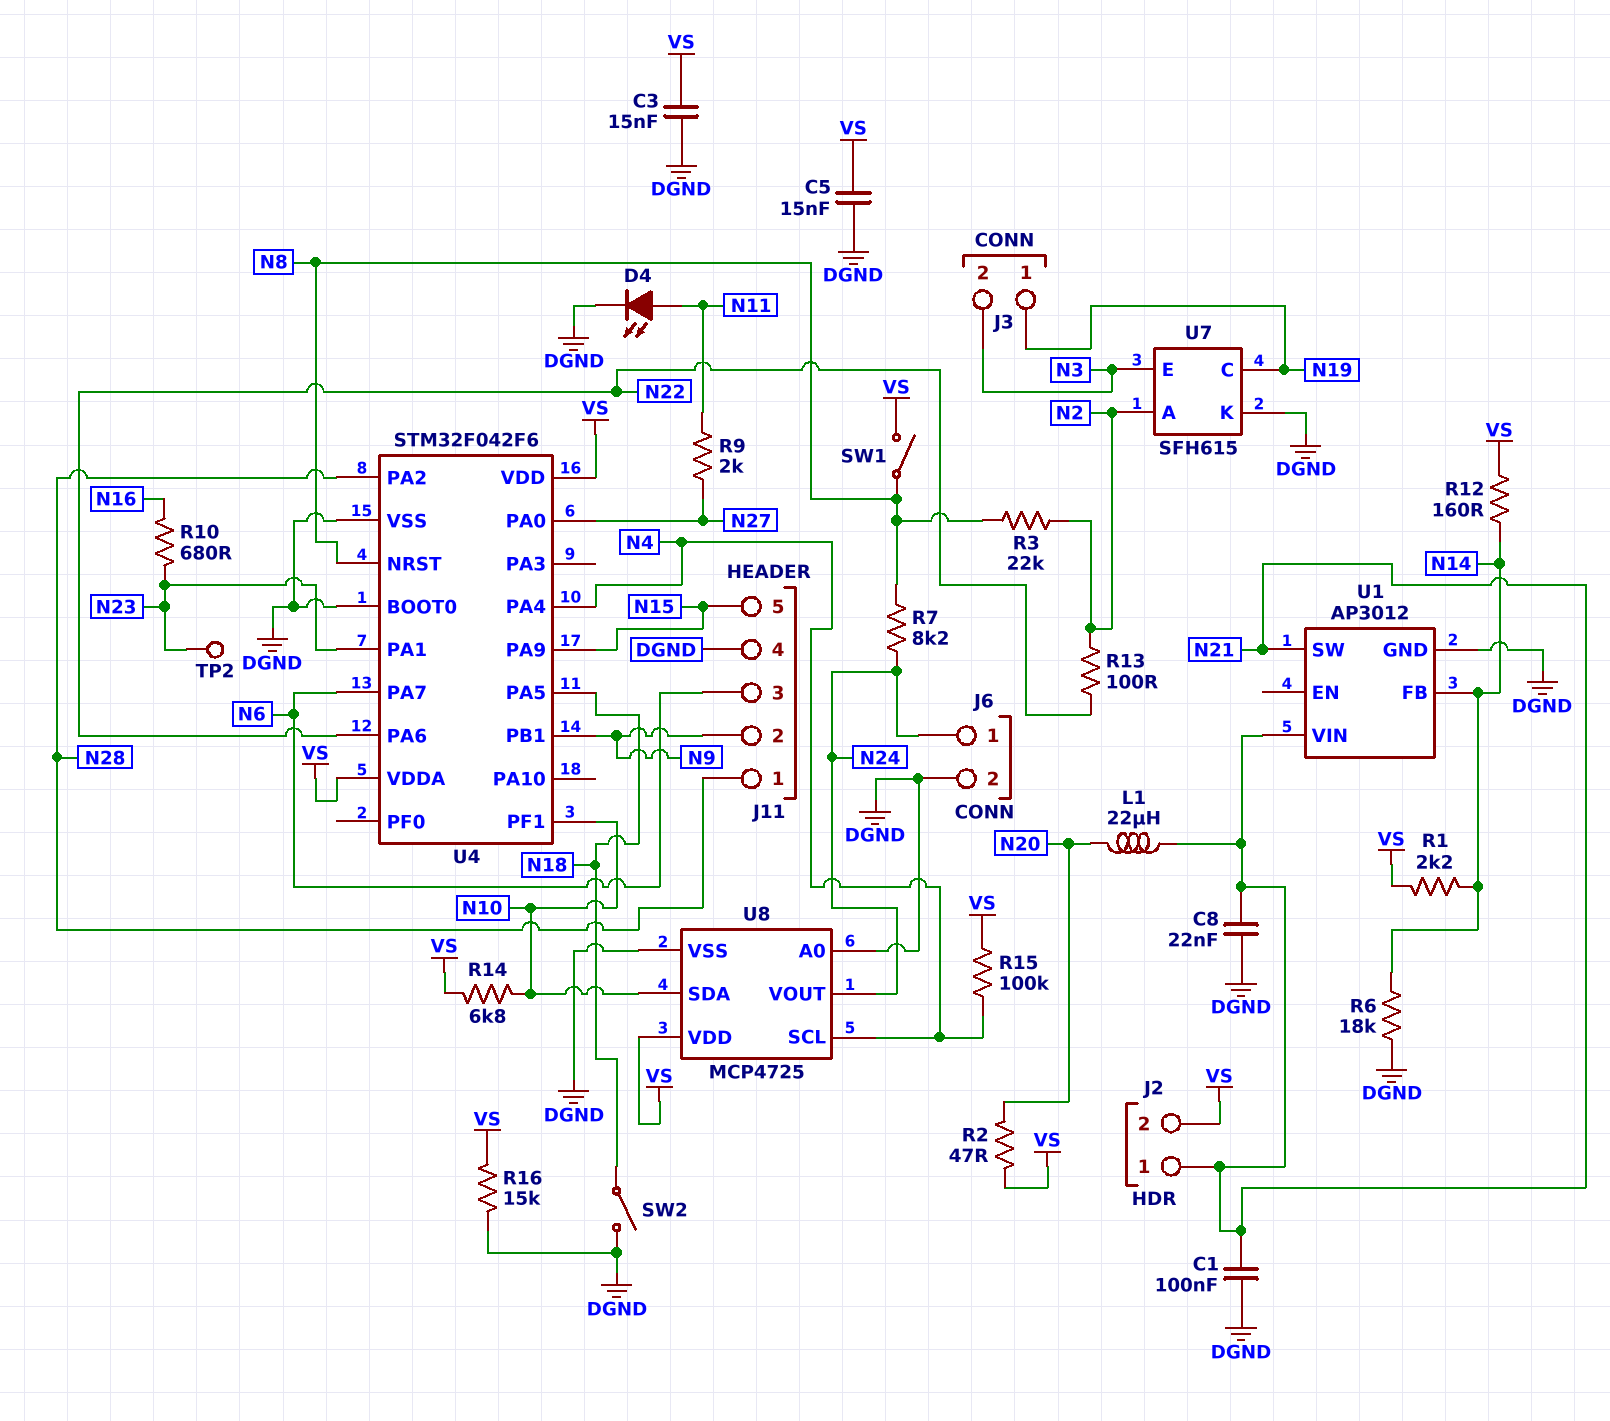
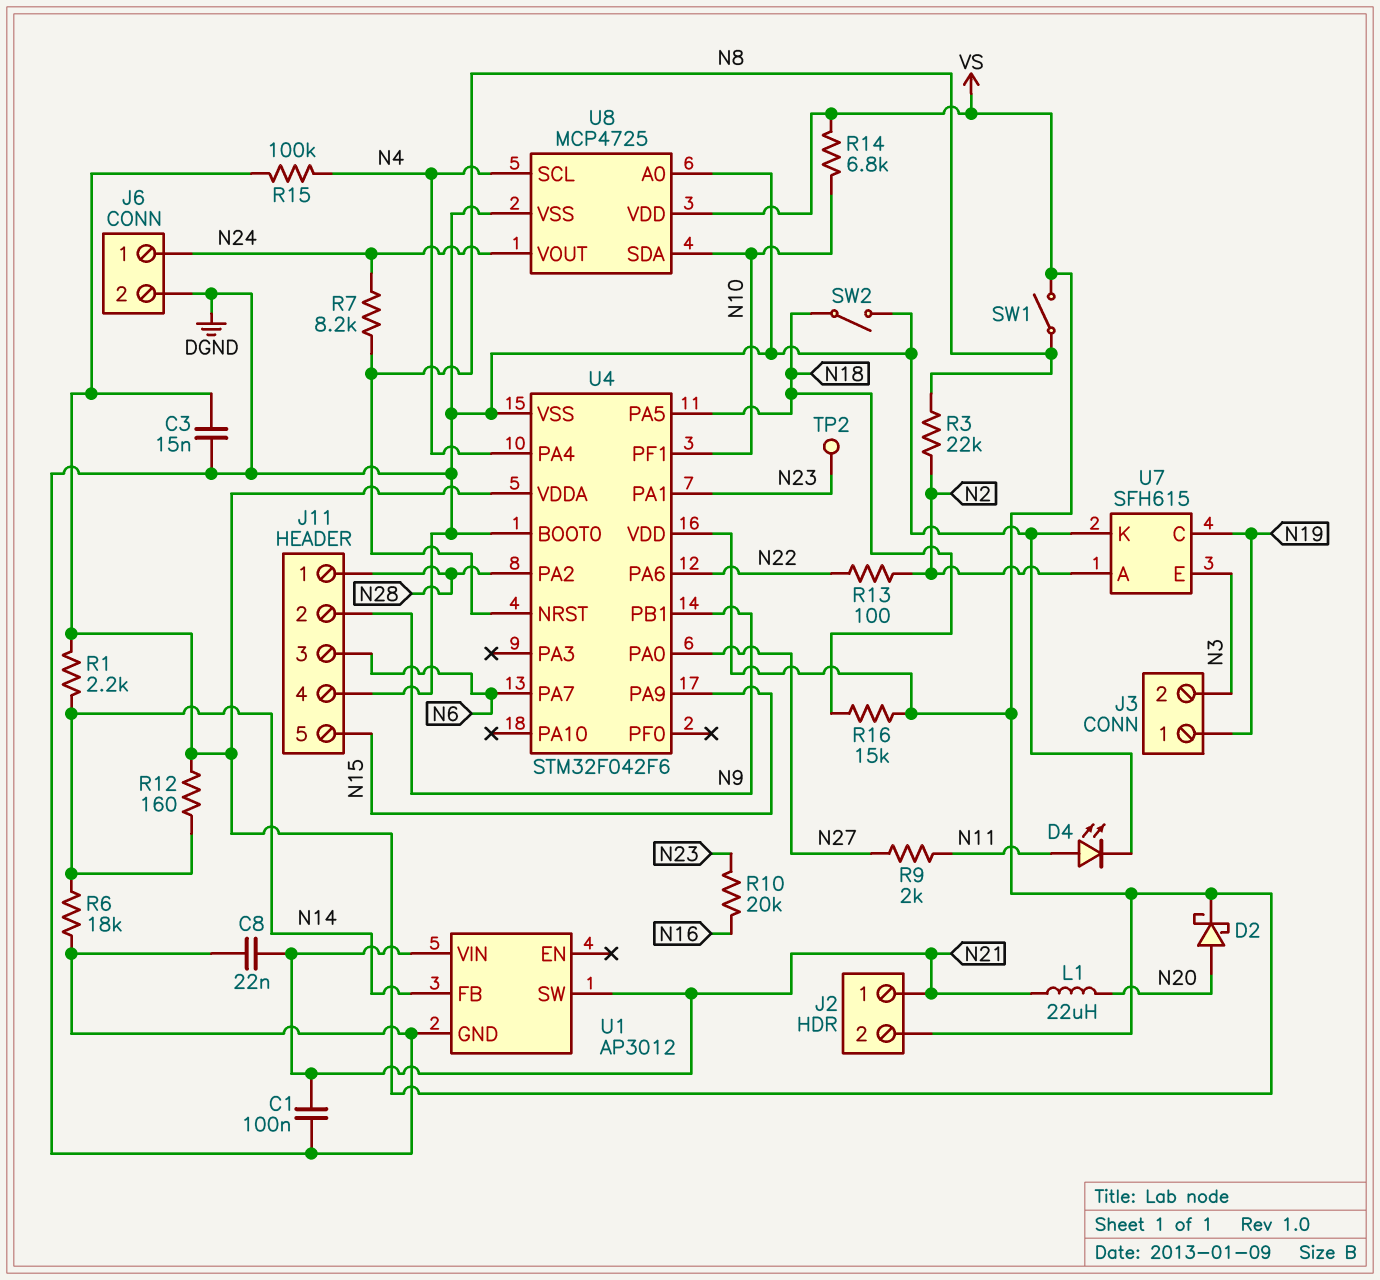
C5: 15nF (DGND, VS) -> none
D2: none -> schottky (A N20, K VS)
R2: 47 (N20, VS) -> none
R10: 680 (N16, N23) -> 20k (N16, N23)
R16: 15k (DGND, VS) -> 15k (N18, VS)

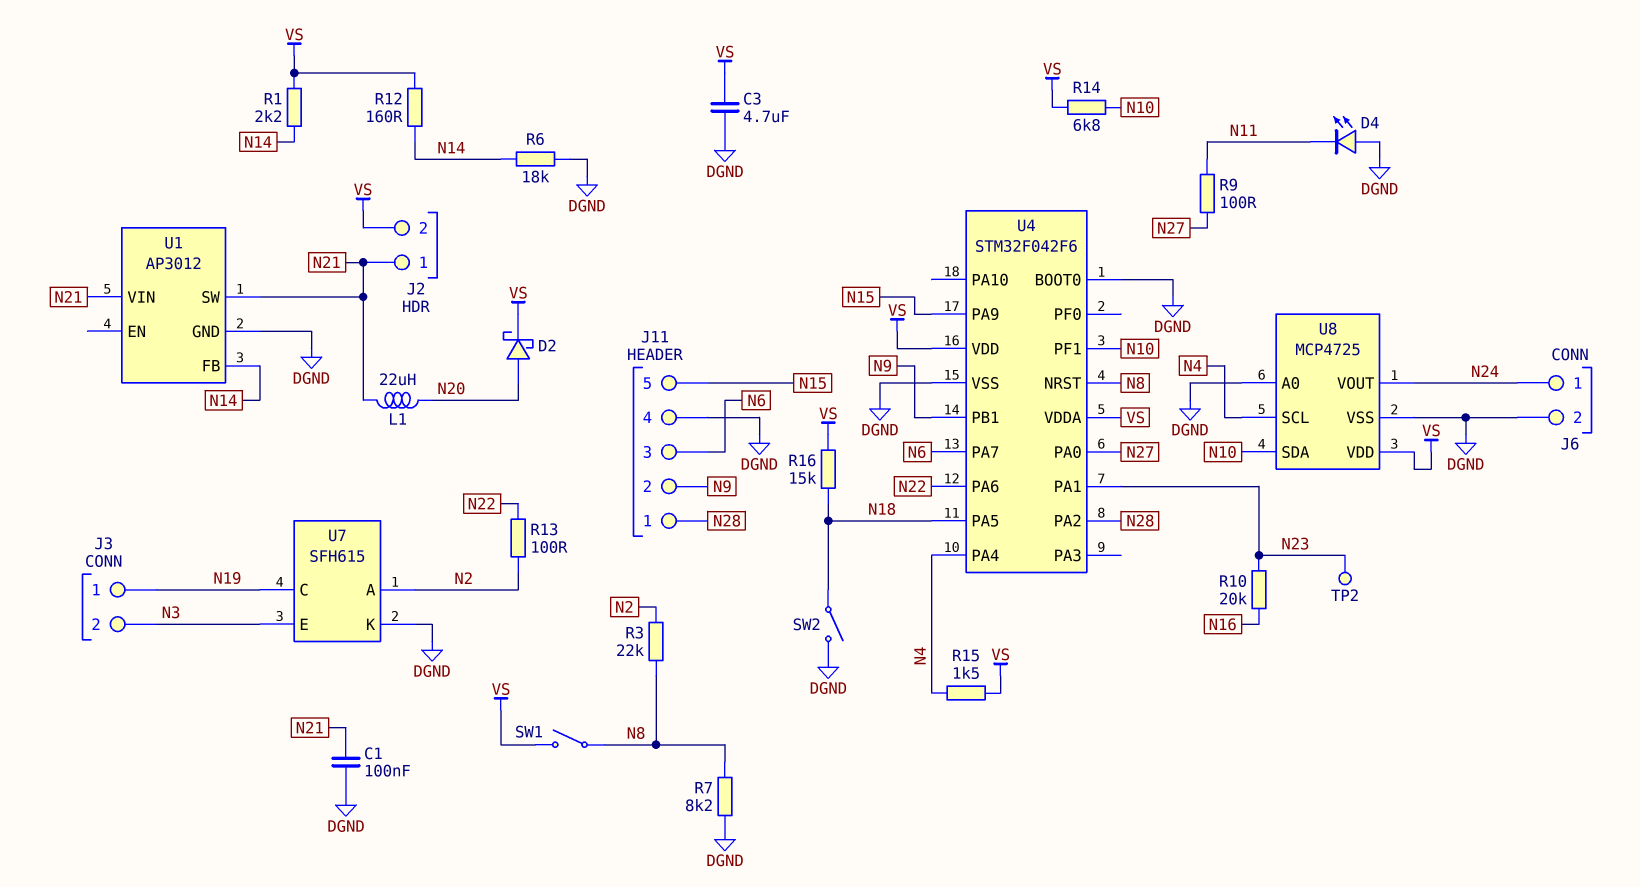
C3: 15nF (DGND, VS) -> 4.7uF (DGND, VS)
C8: 22nF (DGND, N21) -> none
D4: LED (A N11, K DGND) -> LED (A DGND, K N11)
R7: 8.2k (N8, N24) -> 8.2k (DGND, N8)
R9: 2k (N11, N27) -> 100 (N11, N27)
R15: 100k (N4, VS) -> 1.5k (N4, VS)

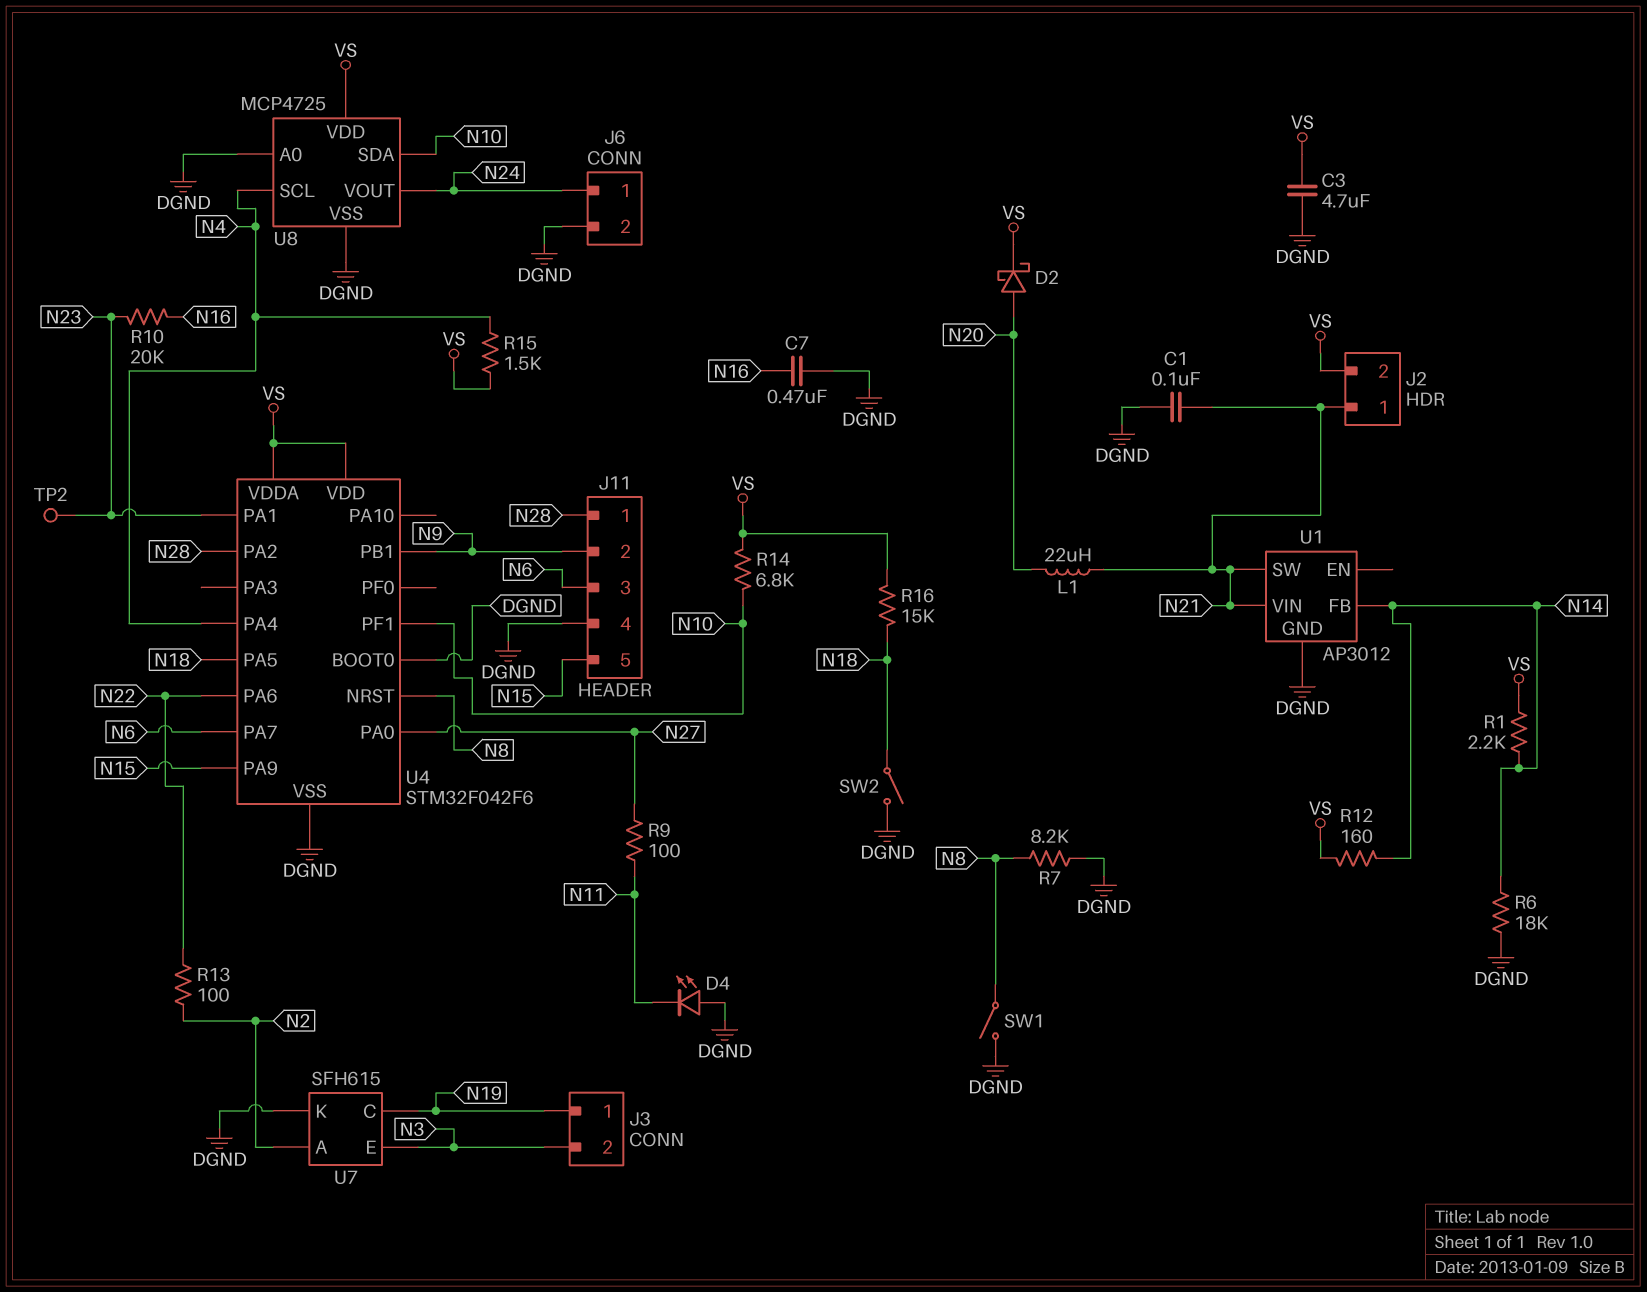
C7: none -> 470nF (DGND, N16)
R3: 22k (N2, N8) -> none
SW1: switch (N8, VS) -> switch (DGND, N8)

